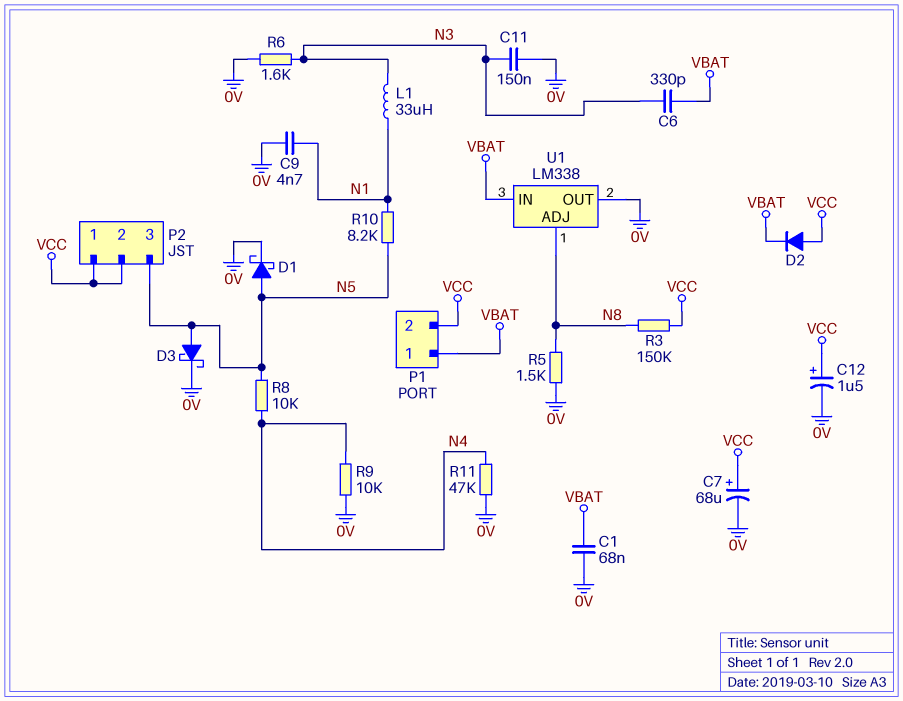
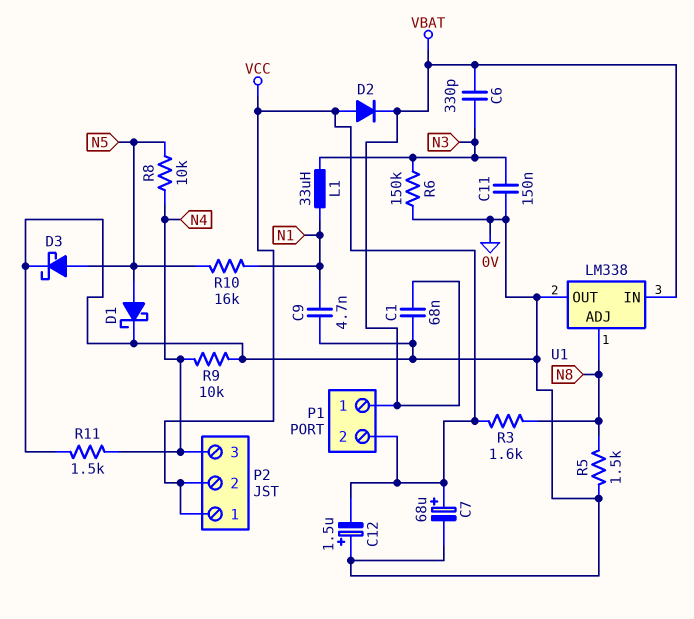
C12: 1.5uF (plus VCC, minus 0V) -> 1.5uF (plus 0V, minus VCC)
P2 pin 3: N5 -> N4
R3: 150k (N8, VCC) -> 1.6k (N8, VCC)
R6: 1.6k (0V, N3) -> 150k (0V, N3)
R10: 8.2k (N1, N5) -> 16k (N1, N5)
R11: 47k (0V, N4) -> 1.5k (0V, N4)

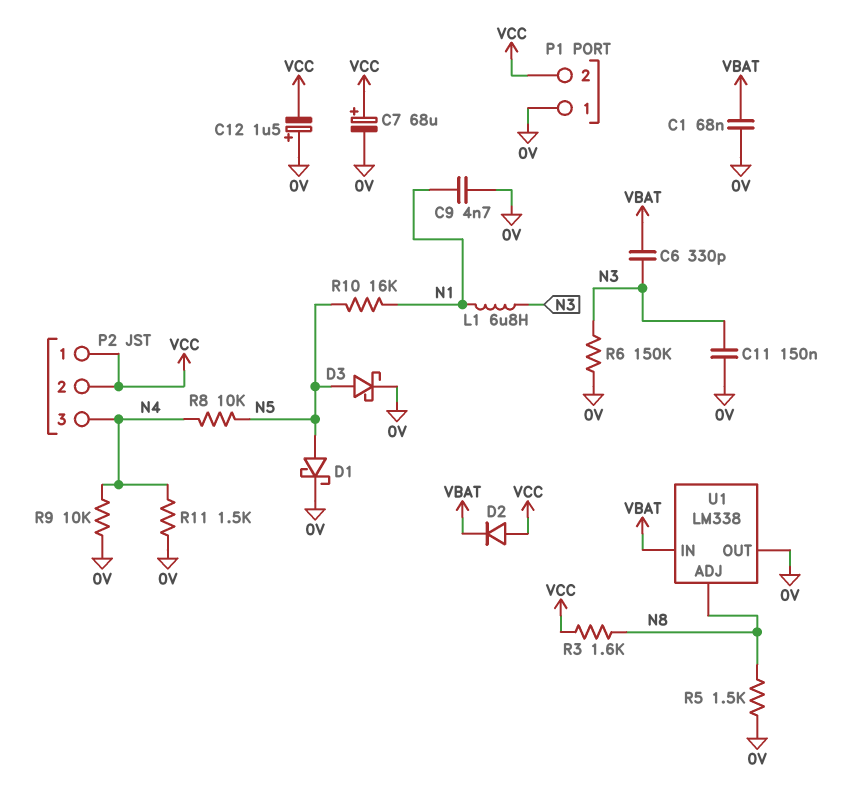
L1: 33uH (N1, N3) -> 6.8uH (N1, N3)
P1 pin 1: VBAT -> 0V

